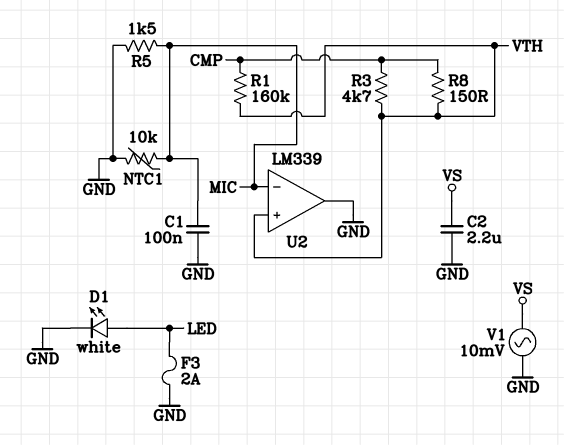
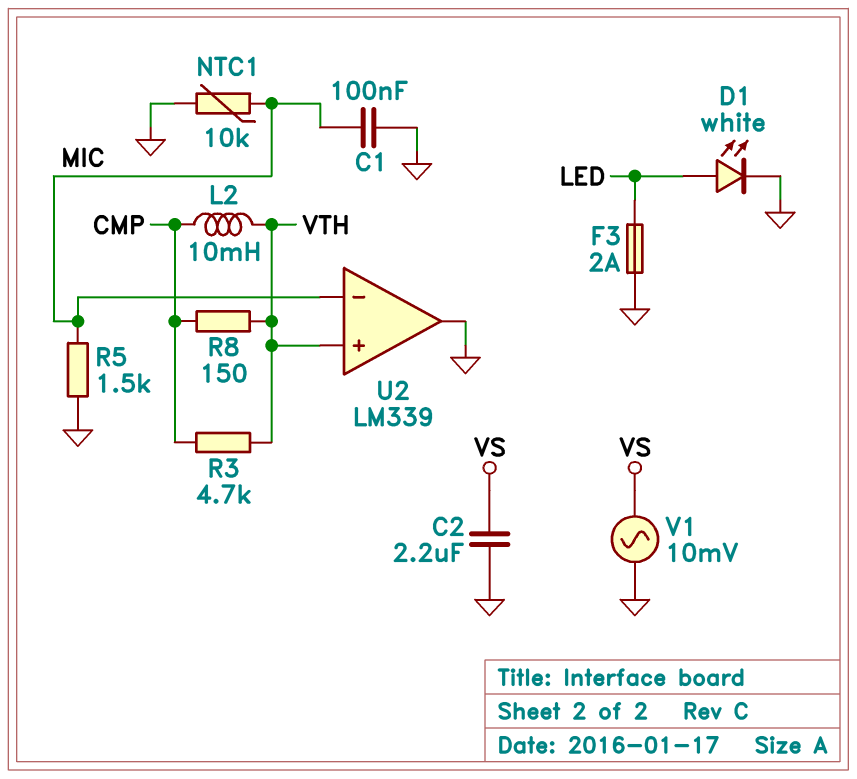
L2: none -> 10mH (CMP, VTH)
R1: 160k (CMP, VTH) -> none

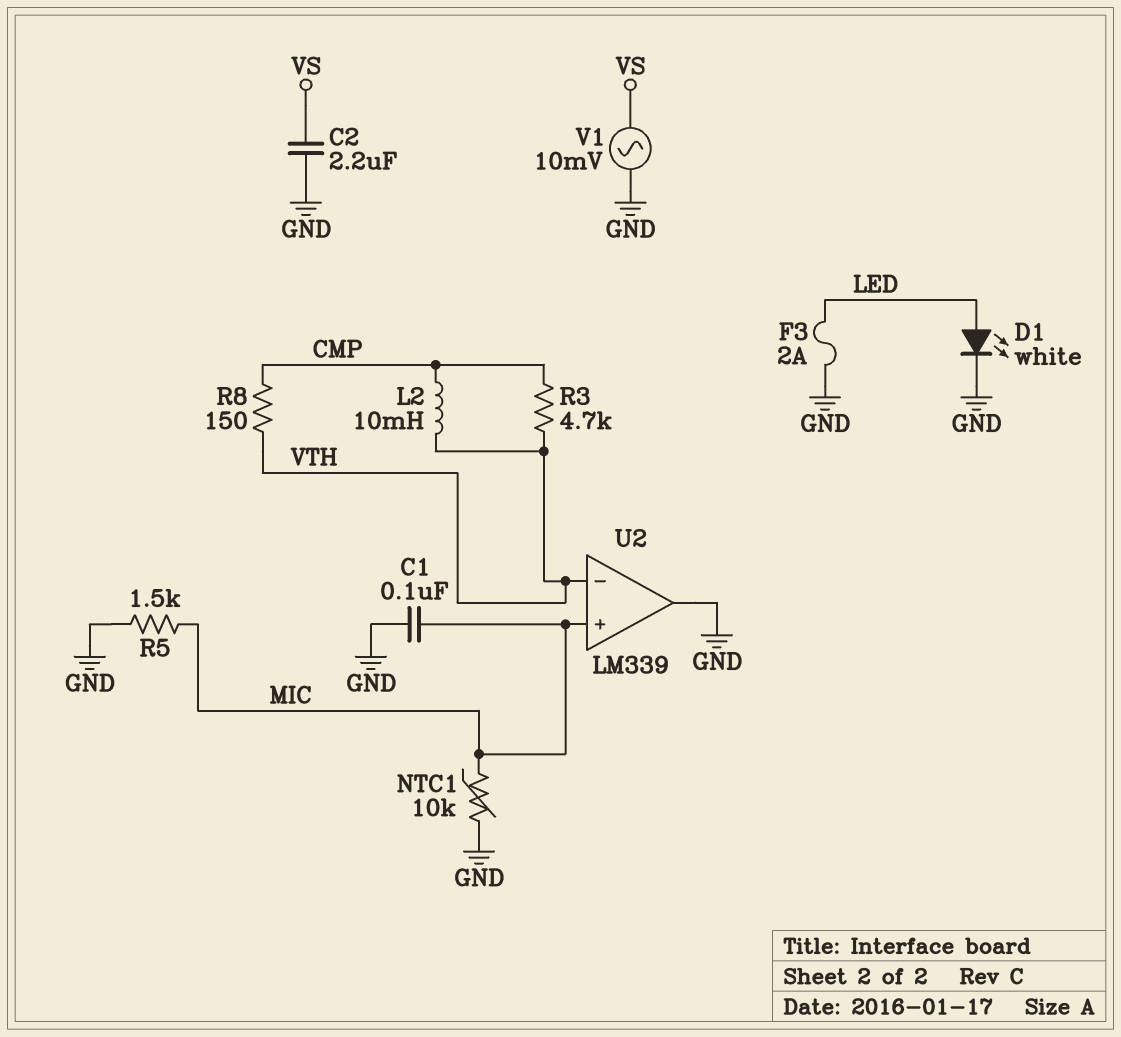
U2 pin in+: VTH -> MIC
U2 pin in-: MIC -> VTH

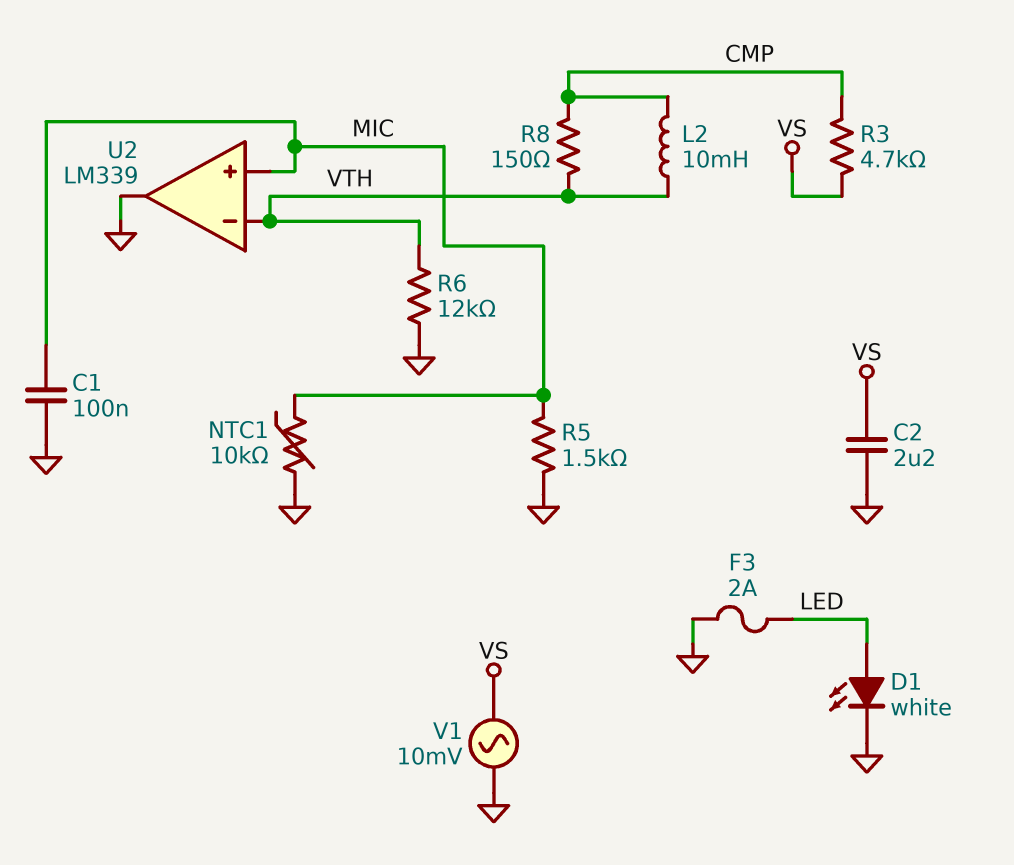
R3: 4.7k (CMP, VTH) -> 4.7k (CMP, VS)
R6: none -> 12k (GND, VTH)

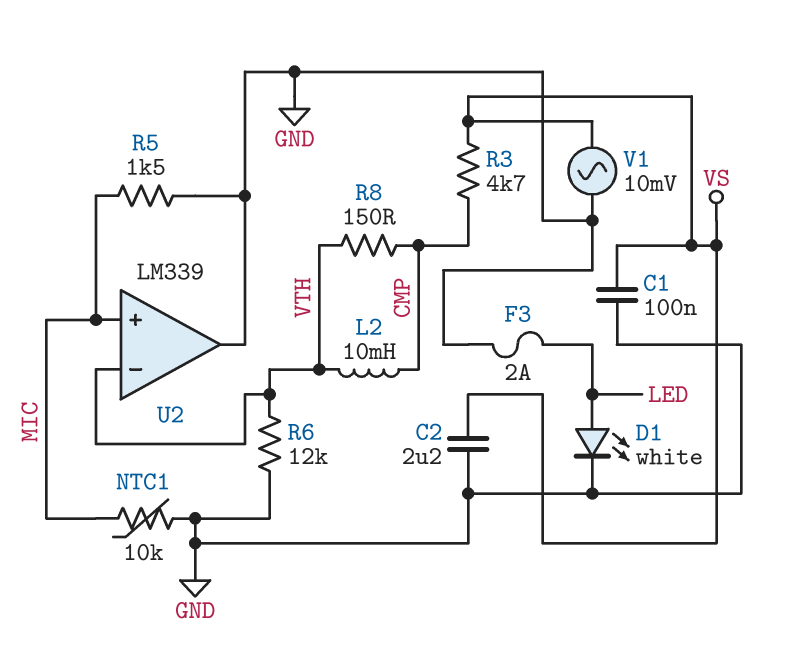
C1: 100nF (GND, MIC) -> 100nF (GND, VS)

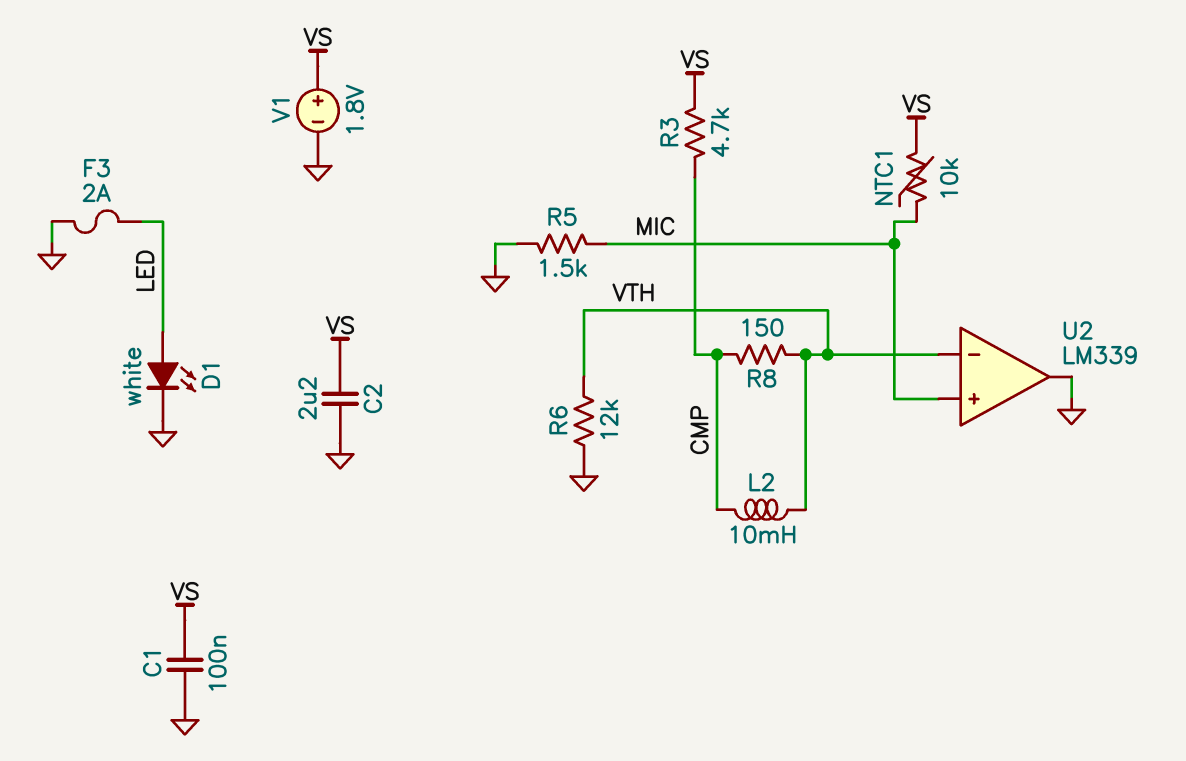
NTC1: 10k (GND, MIC) -> 10k (MIC, VS)
V1: AC 10mV (GND, VS) -> 1.8V (plus VS, minus GND)

